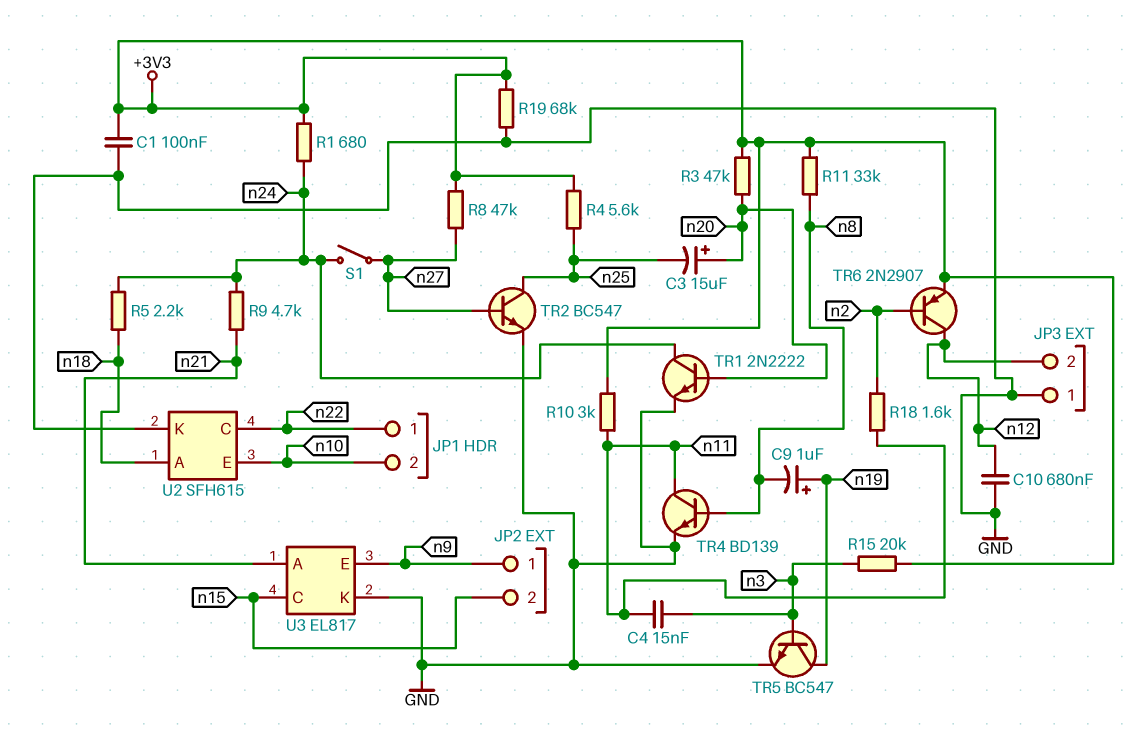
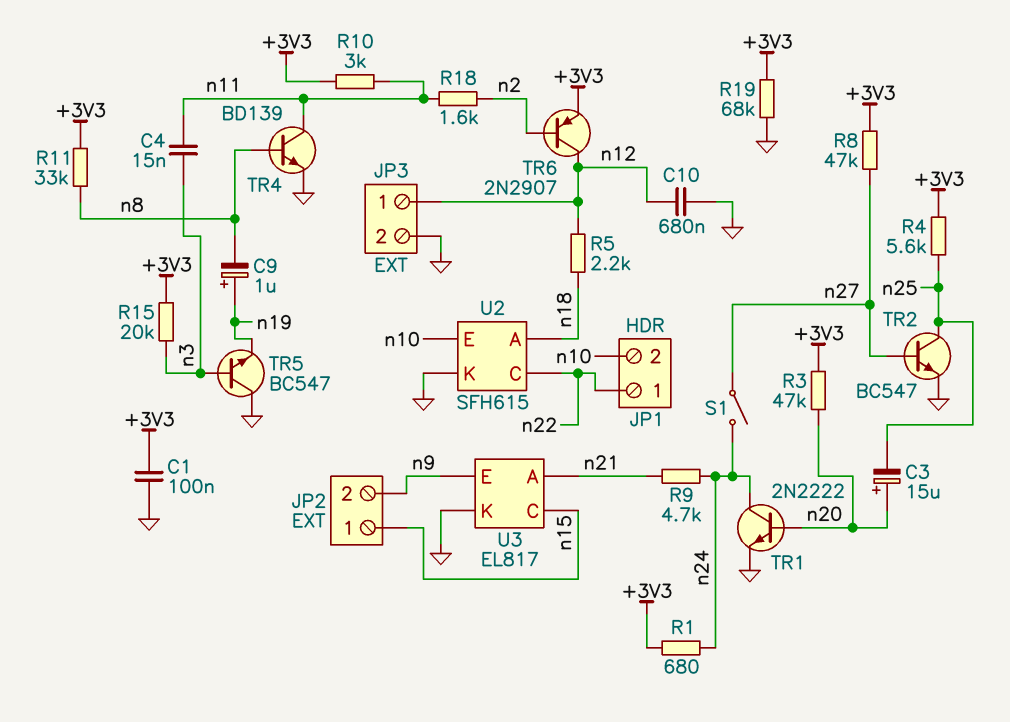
JP2 pin 1: n9 -> n15
JP2 pin 2: n15 -> n9
JP3 pin 1: GND -> n12
JP3 pin 2: n12 -> GND
R5: 2.2k (n18, n24) -> 2.2k (n12, n18)
TR5: NPN BC547 (B n3, C n19, E GND) -> NPN BC547 (B n3, C GND, E n19)

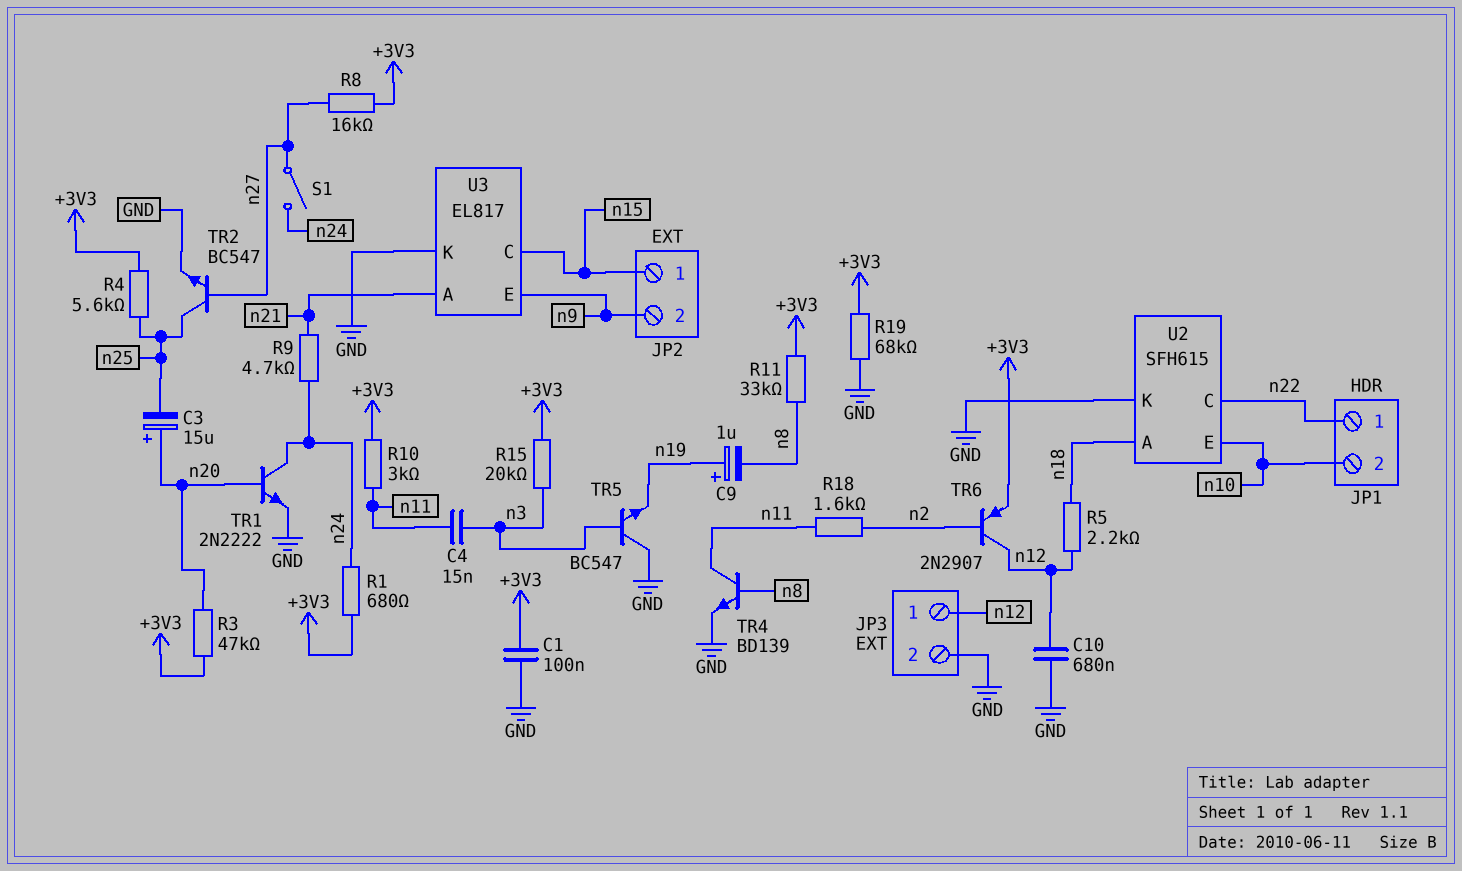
R8: 47k (+3V3, n27) -> 16k (+3V3, n27)

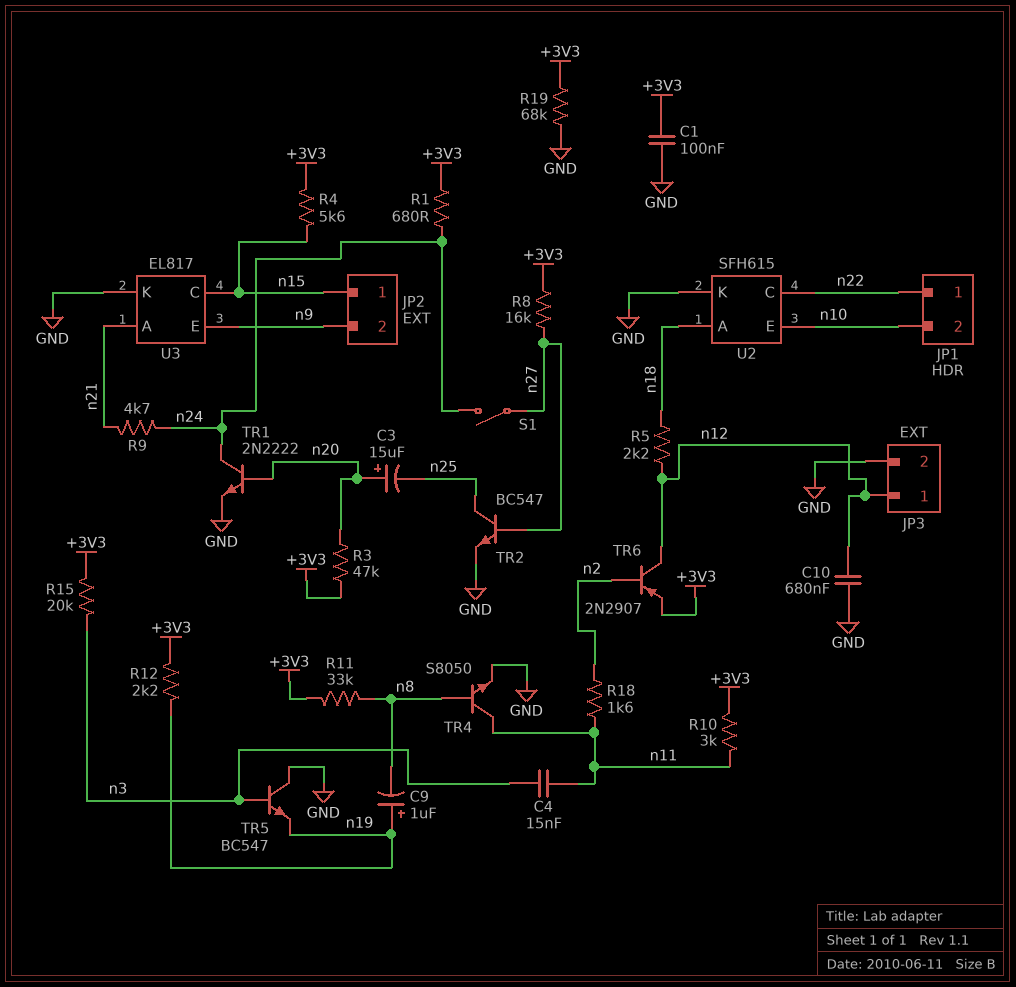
R4: 5.6k (+3V3, n25) -> 5.6k (+3V3, n15)
R12: none -> 2.2k (+3V3, n19)
TR4: NPN BD139 (B n8, C n11, E GND) -> NPN S8050 (B n8, C n11, E GND)

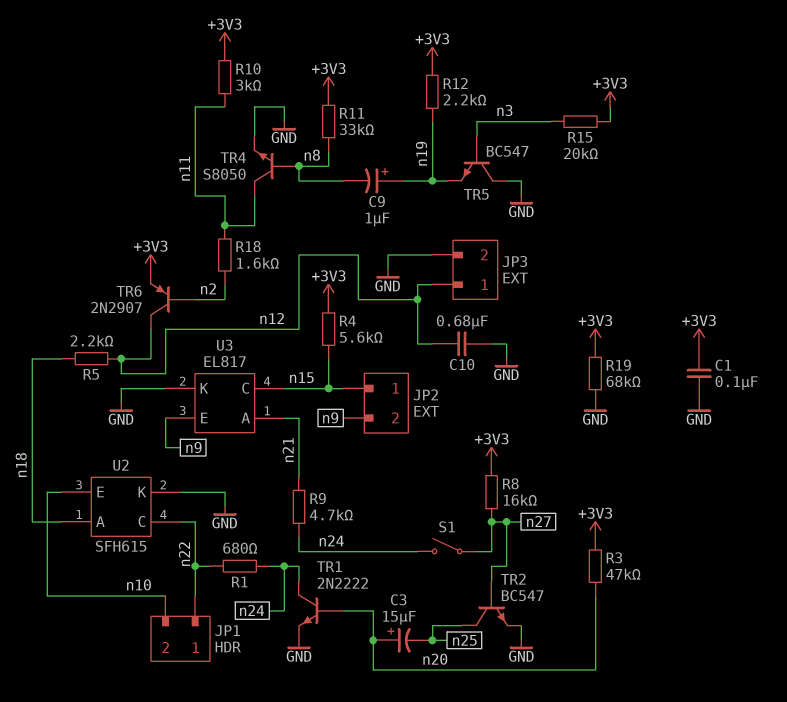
C4: 15nF (n3, n11) -> none
R1: 680 (+3V3, n24) -> 680 (n22, n24)

